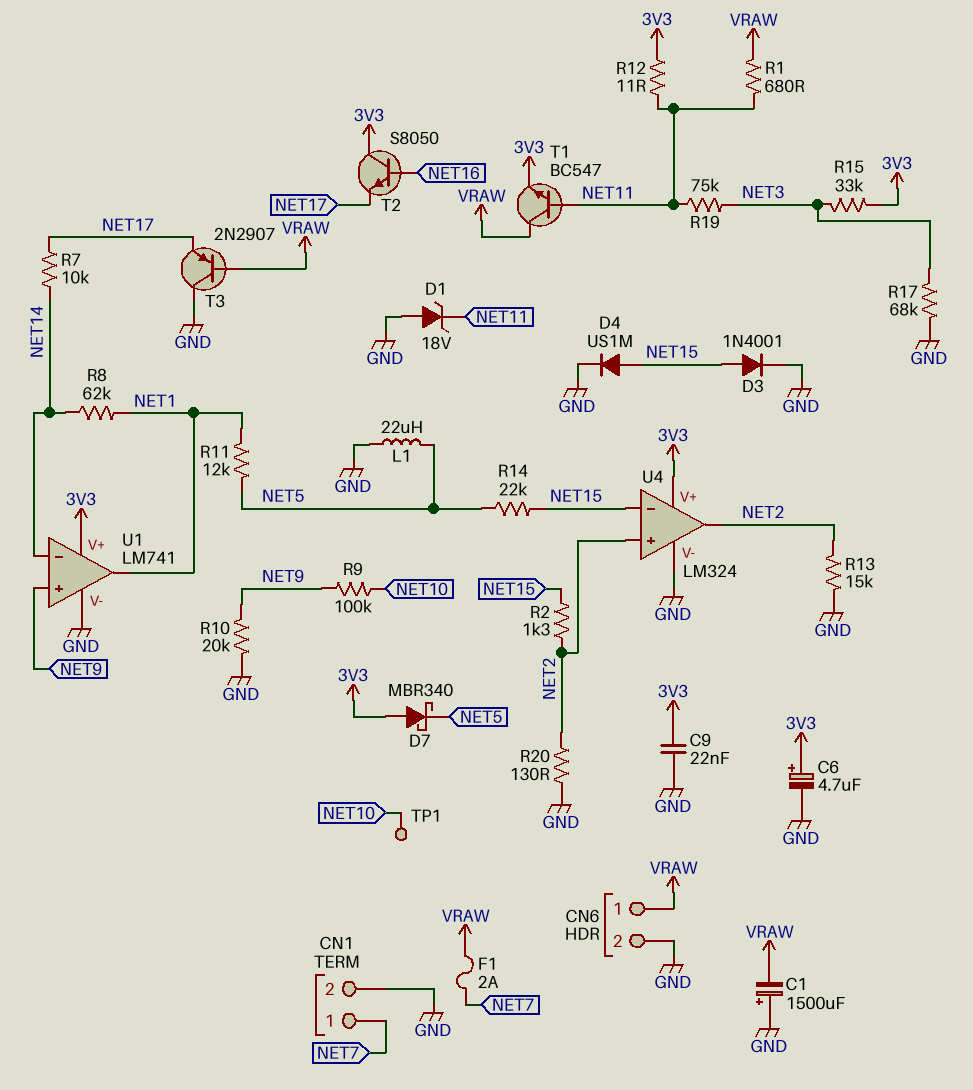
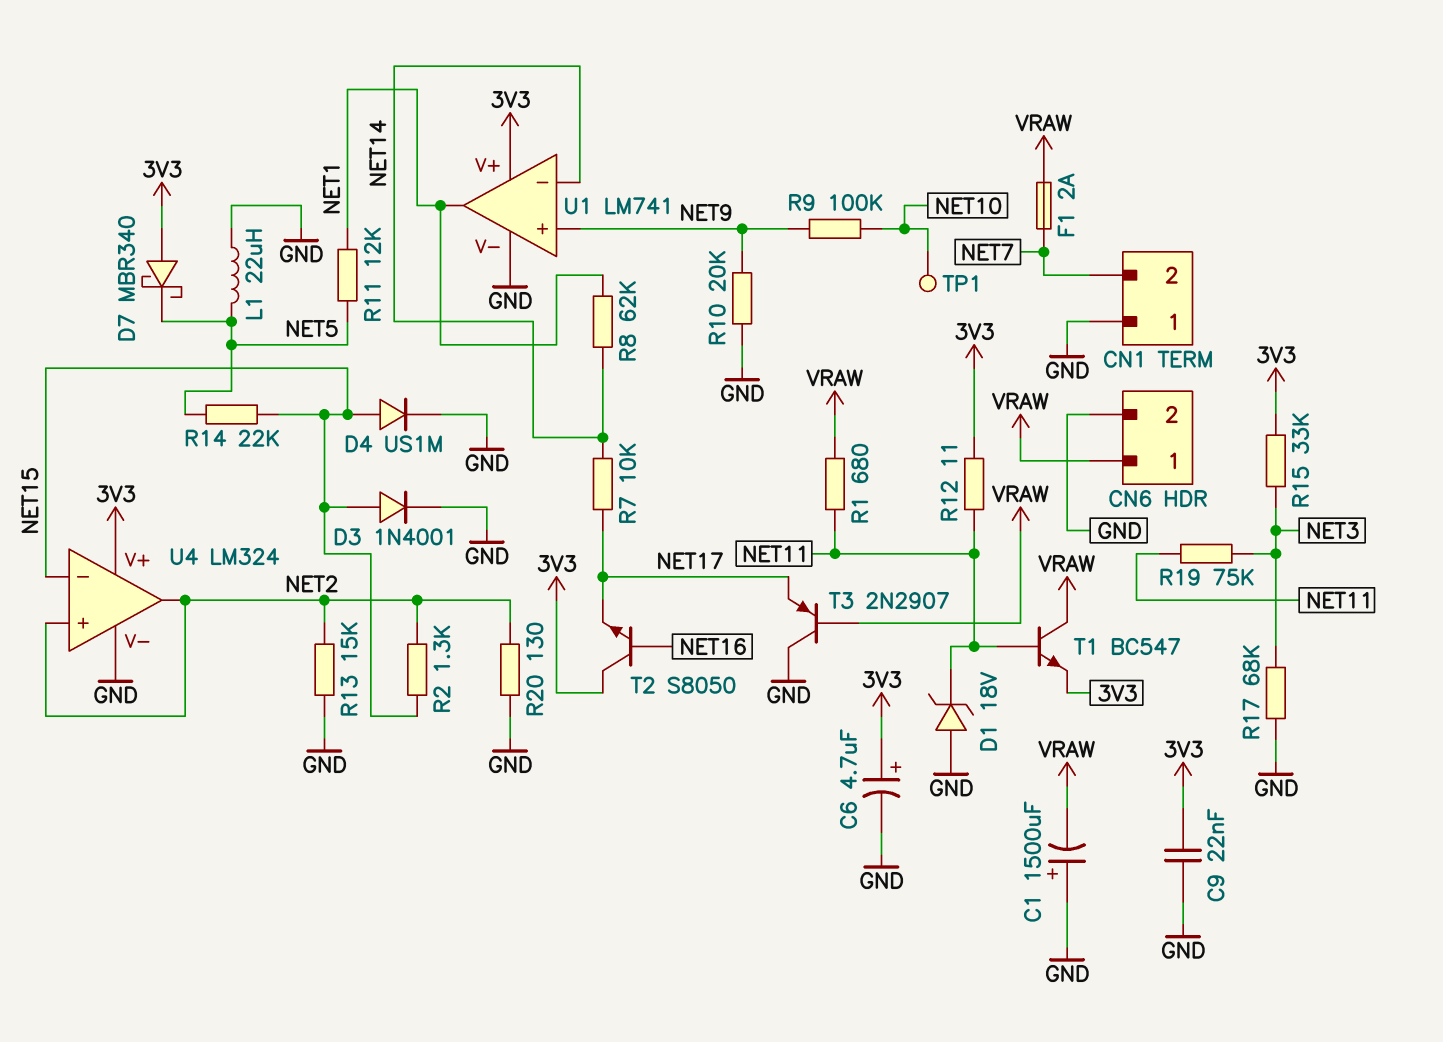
CN1 pin 1: NET7 -> GND
CN1 pin 2: GND -> NET7

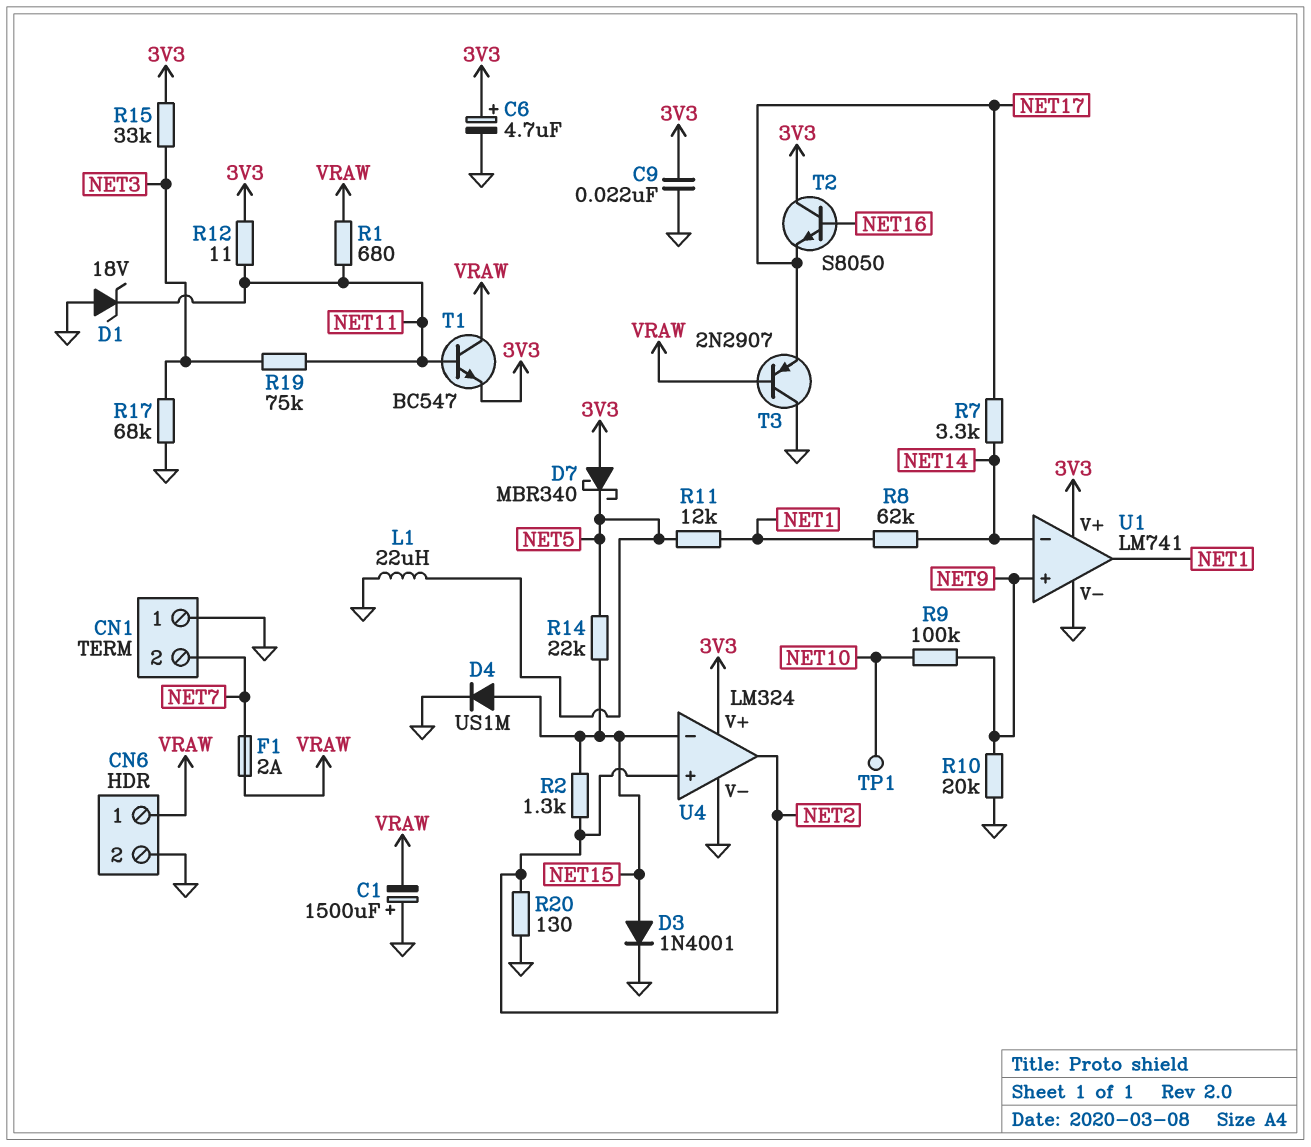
R7: 10k (NET14, NET17) -> 3.3k (NET14, NET17)
R13: 15k (GND, NET2) -> none

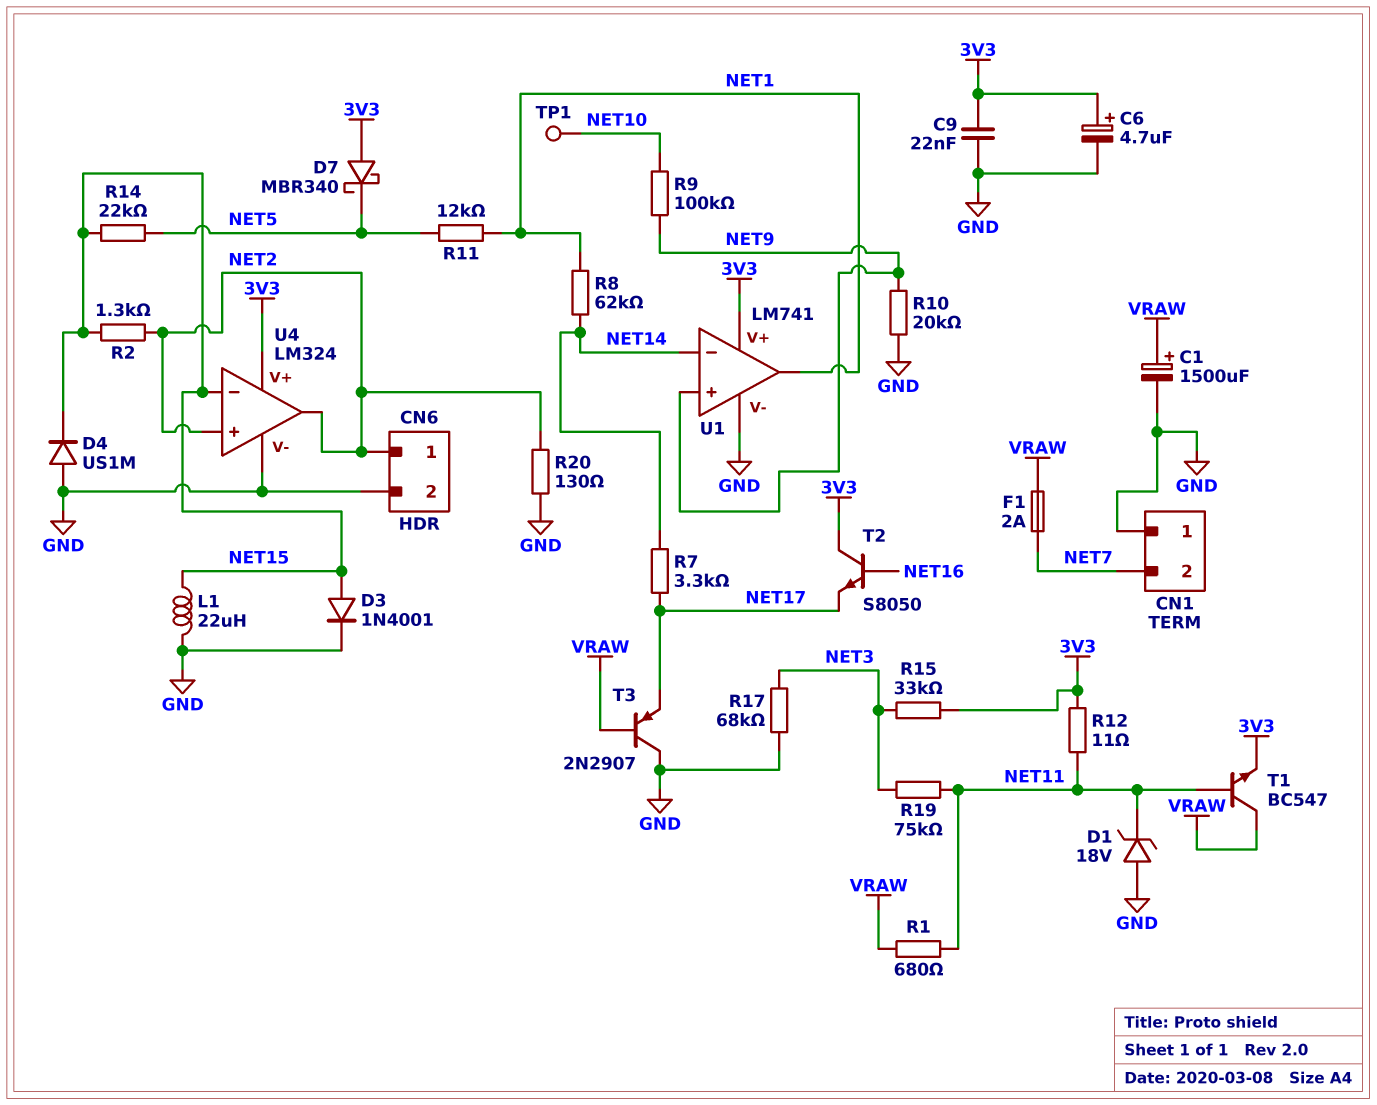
C1: 1500uF (plus GND, minus VRAW) -> 1500uF (plus VRAW, minus GND)
CN6 pin 1: VRAW -> NET2
D4: diode US1M (A NET15, K GND) -> diode US1M (A GND, K NET15)
L1: 22uH (GND, NET5) -> 22uH (GND, NET15)

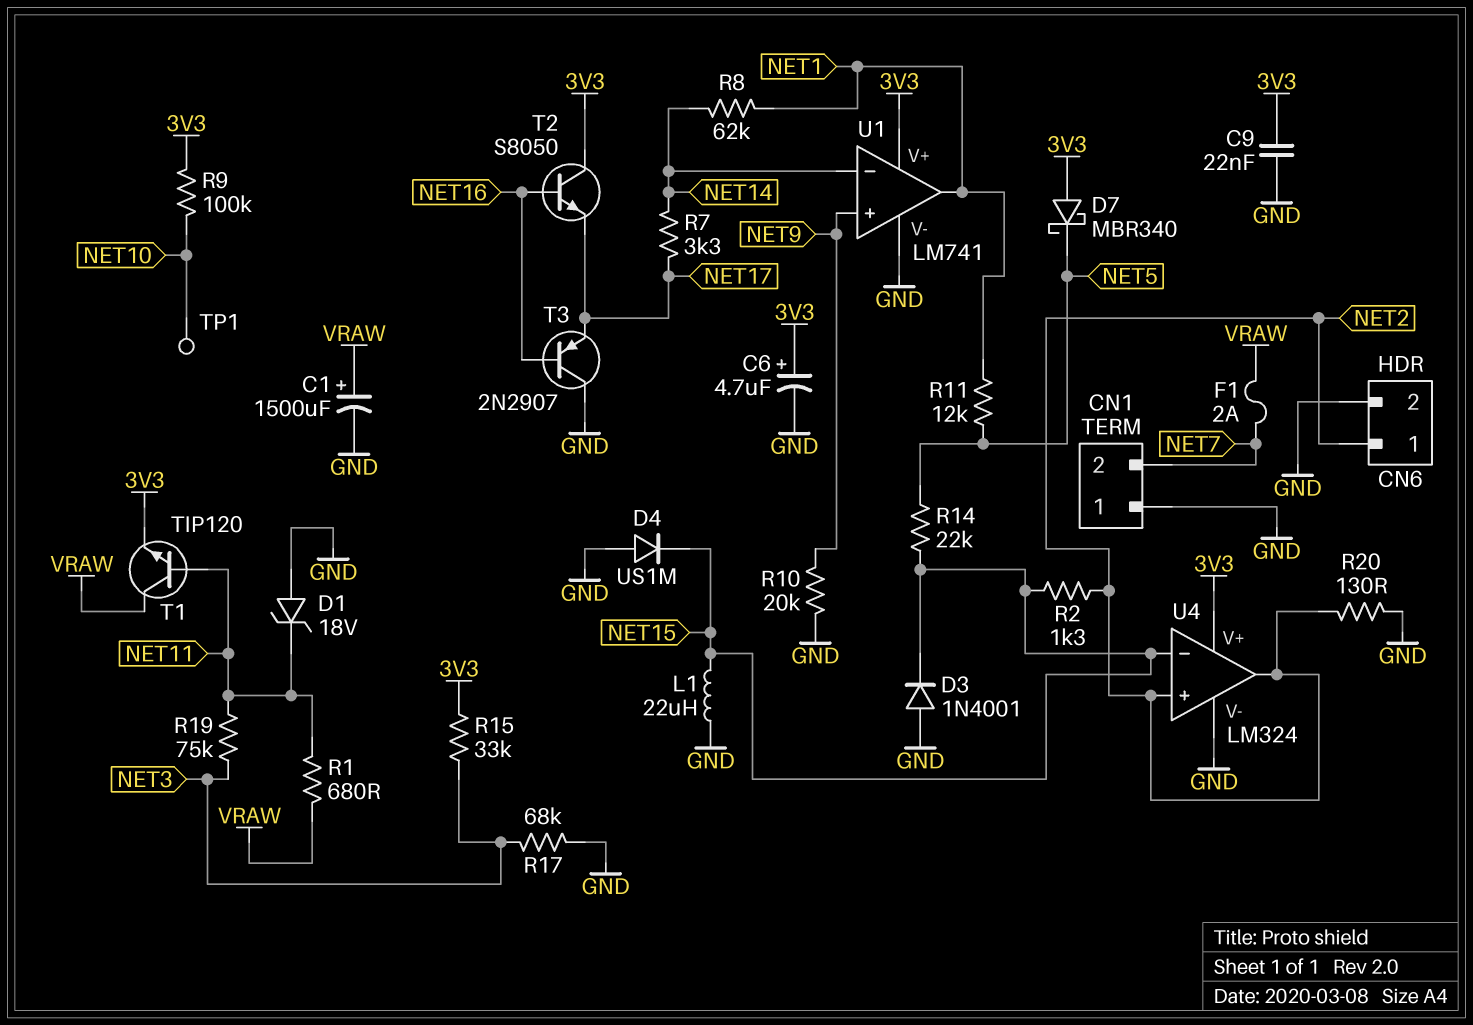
D3: diode 1N4001 (A NET15, K GND) -> diode 1N4001 (A GND, K NET15)
R9: 100k (NET9, NET10) -> 100k (3V3, NET10)
R12: 11 (3V3, NET11) -> none
T1: NPN BC547 (B NET11, C VRAW, E 3V3) -> NPN TIP120 (B NET11, C VRAW, E 3V3)
T3: PNP 2N2907 (B VRAW, C GND, E NET17) -> PNP 2N2907 (B NET16, C GND, E NET17)

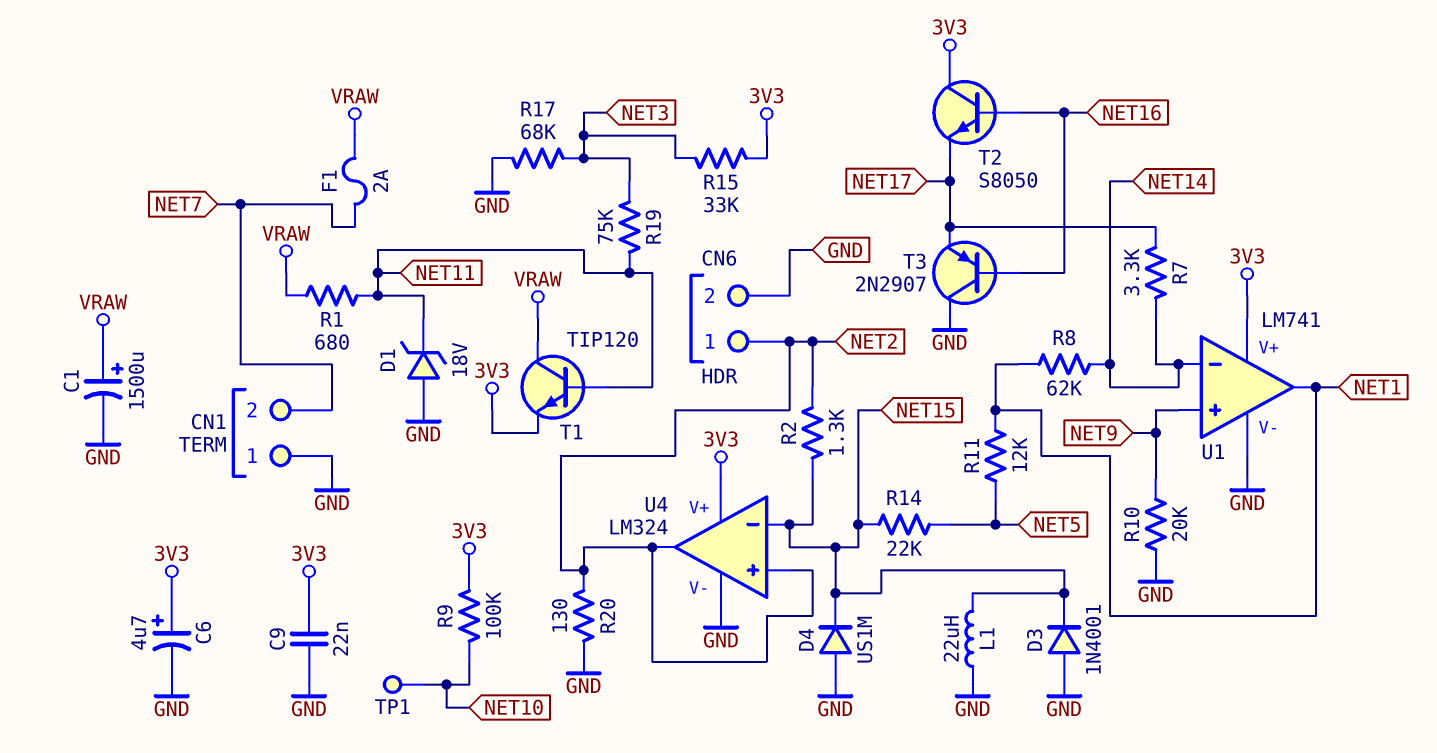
D7: schottky MBR340 (A 3V3, K NET5) -> none

